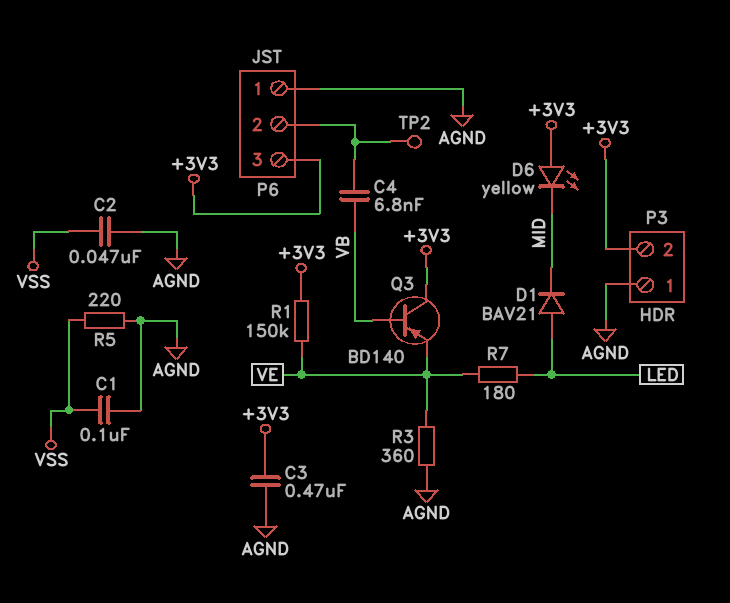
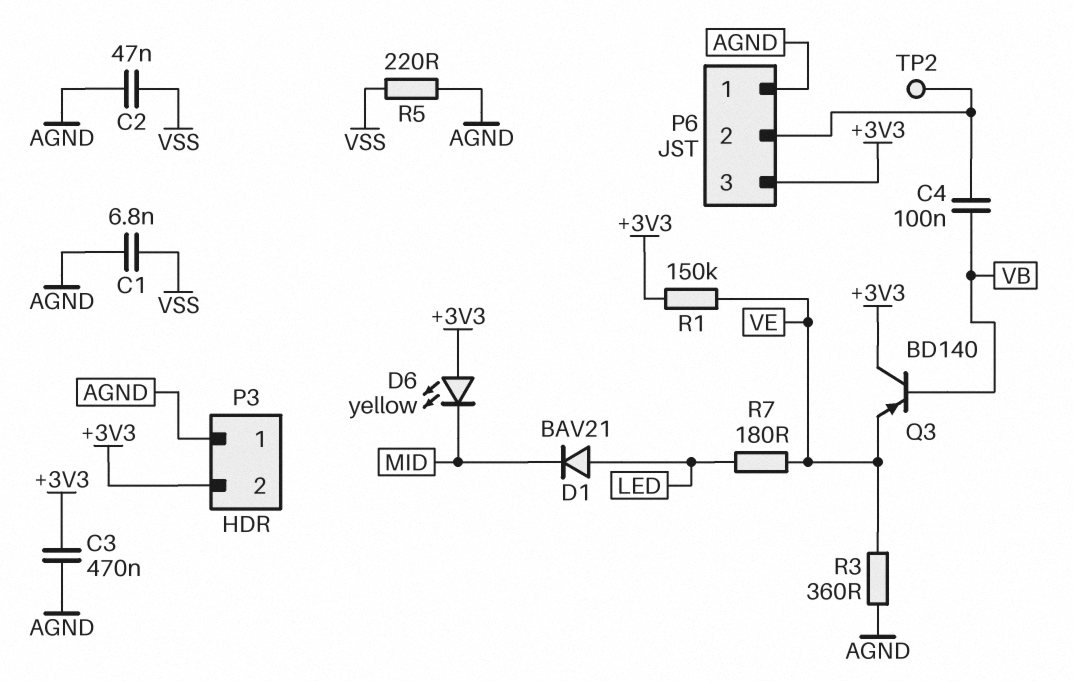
C1: 100nF (AGND, VSS) -> 6.8nF (AGND, VSS)
C4: 6.8nF (P6/2, VB) -> 100nF (P6/2, VB)

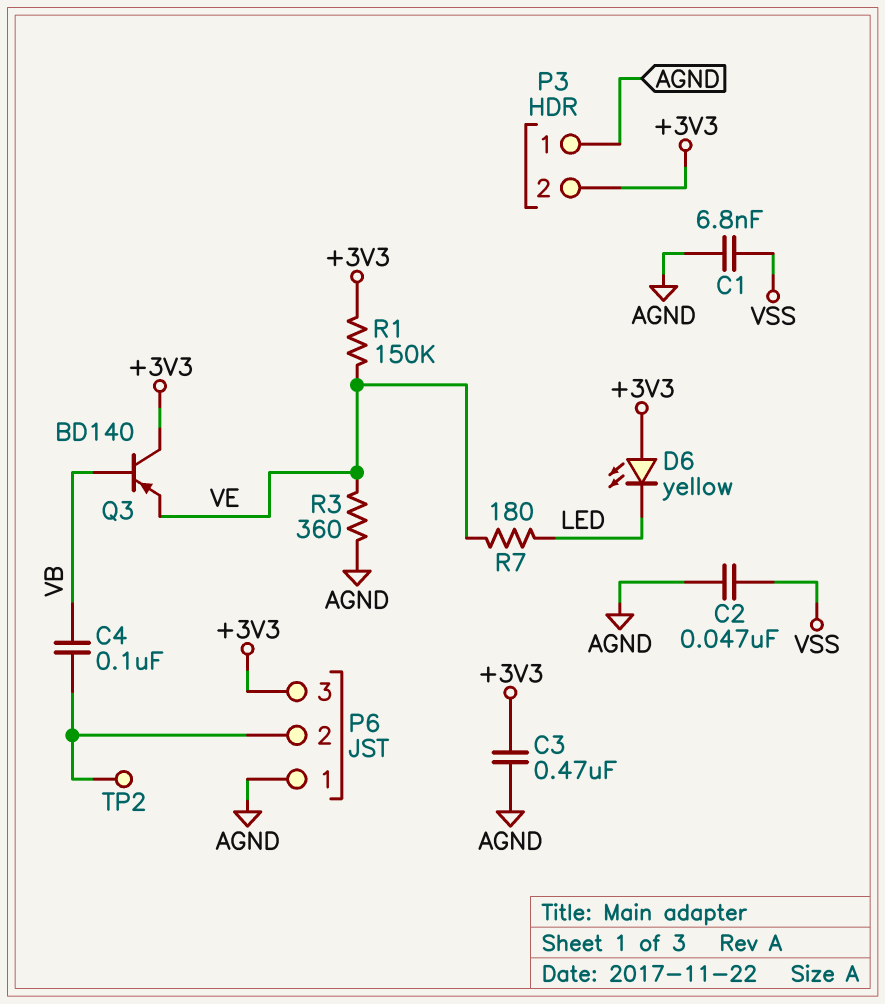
D1: diode BAV21 (A LED, K MID) -> none
D6: LED yellow (A +3V3, K MID) -> LED yellow (A +3V3, K LED)
R5: 220 (AGND, VSS) -> none

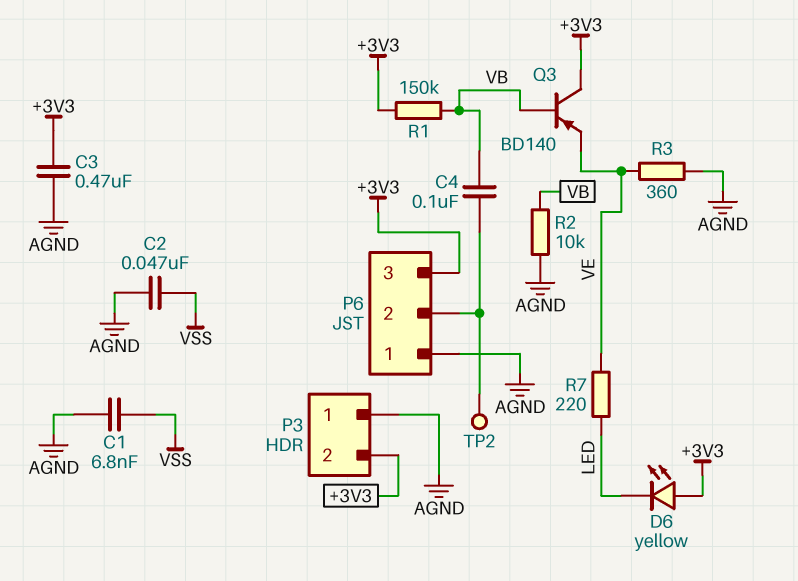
R1: 150k (+3V3, VE) -> 150k (+3V3, VB)
R2: none -> 10k (AGND, VB)
R7: 180 (LED, VE) -> 220 (LED, VE)

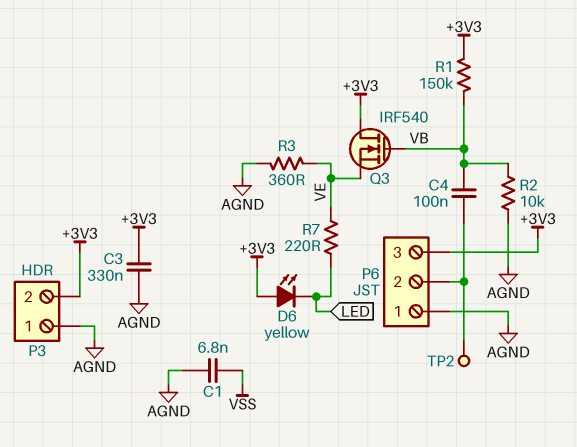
C2: 47nF (AGND, VSS) -> none
C3: 470nF (+3V3, AGND) -> 330nF (+3V3, AGND)
Q3: PNP BD140 (B VB, C +3V3, E VE) -> NMOS IRF540 (G VB, D +3V3, S VE)

